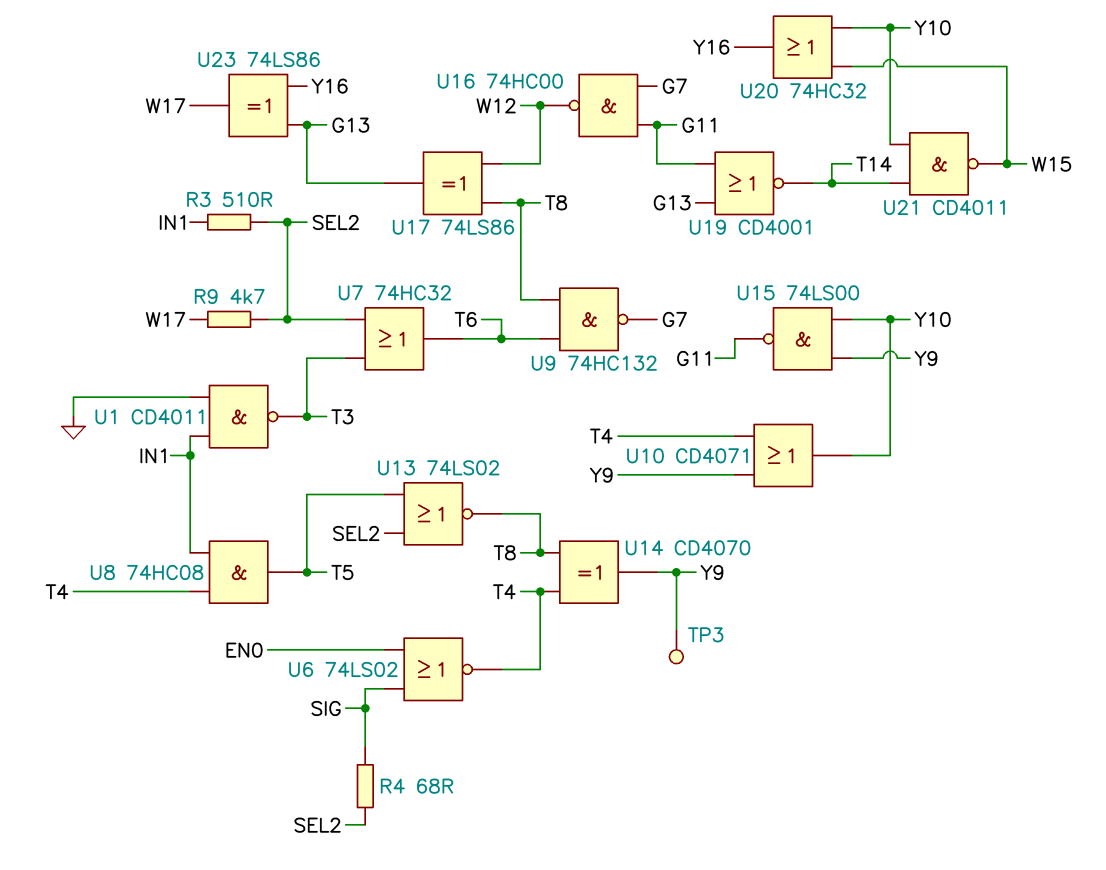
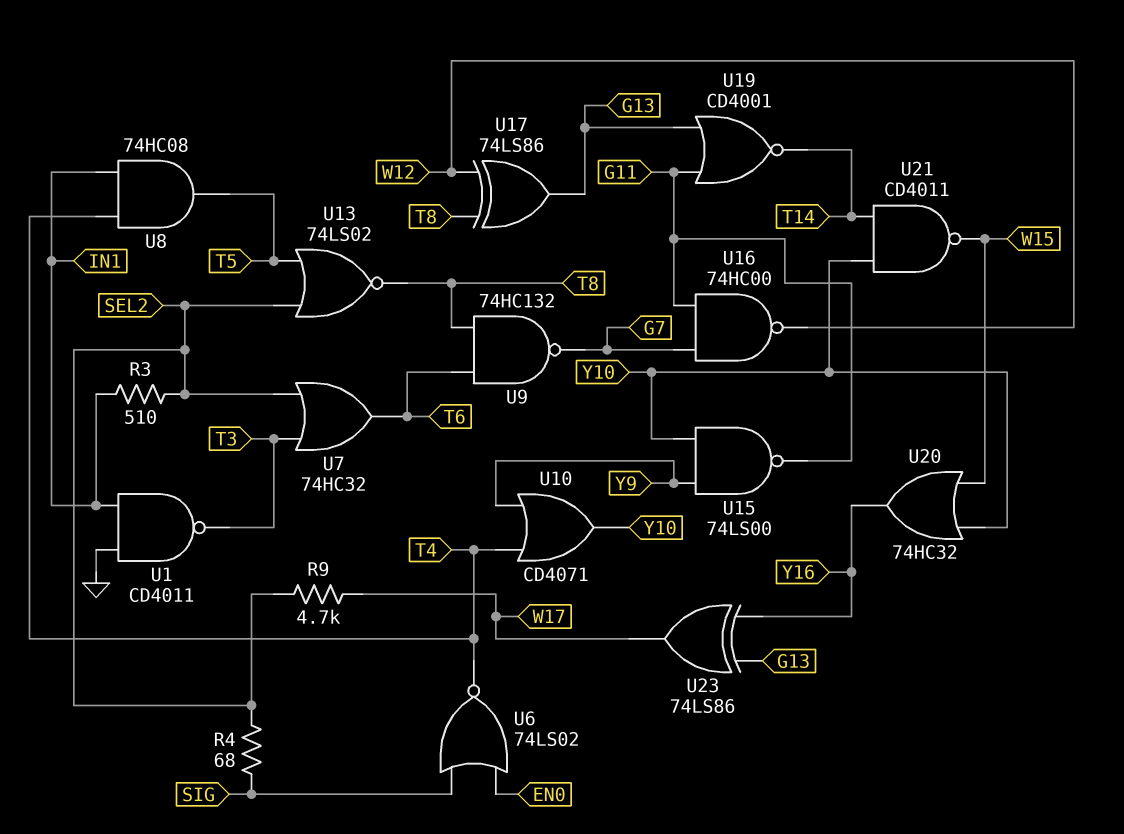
TP3: test point (Y9) -> none
U14: XOR CD4070 (in T4, in T8, out Y9) -> none

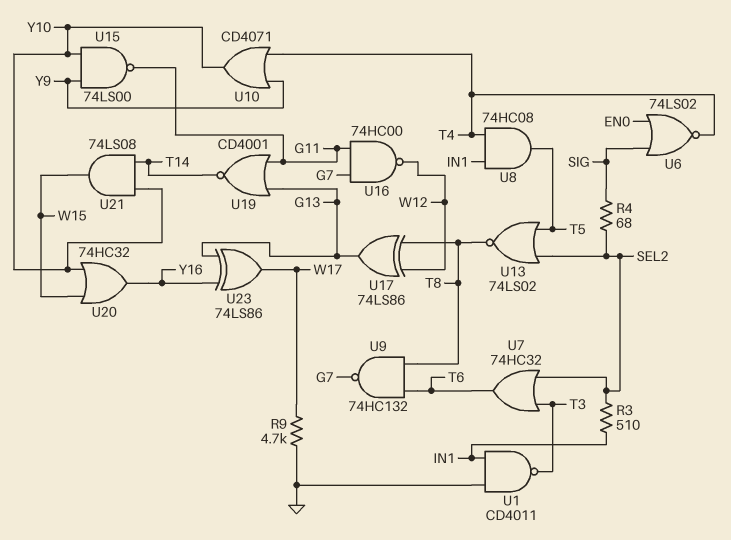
R9: 4.7k (SEL2, W17) -> 4.7k (GND, W17)
U21: NAND CD4011 (in T14, in Y10, out W15) -> AND 74LS08 (in T14, in Y10, out W15)

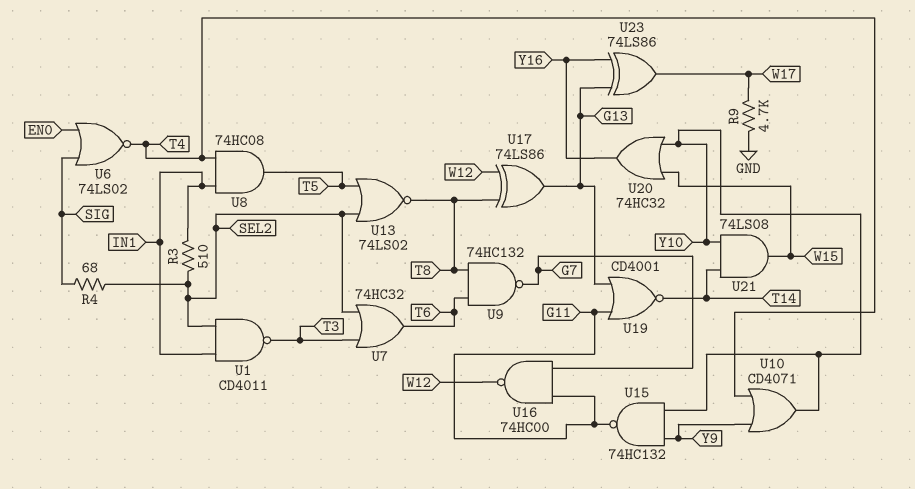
U1: NAND CD4011 (in GND, in IN1, out T3) -> NAND CD4011 (in IN1, in SEL2, out T3)
U15: NAND 74LS00 (in Y9, in Y10, out G11) -> NAND 74HC132 (in Y9, in Y10, out G11)

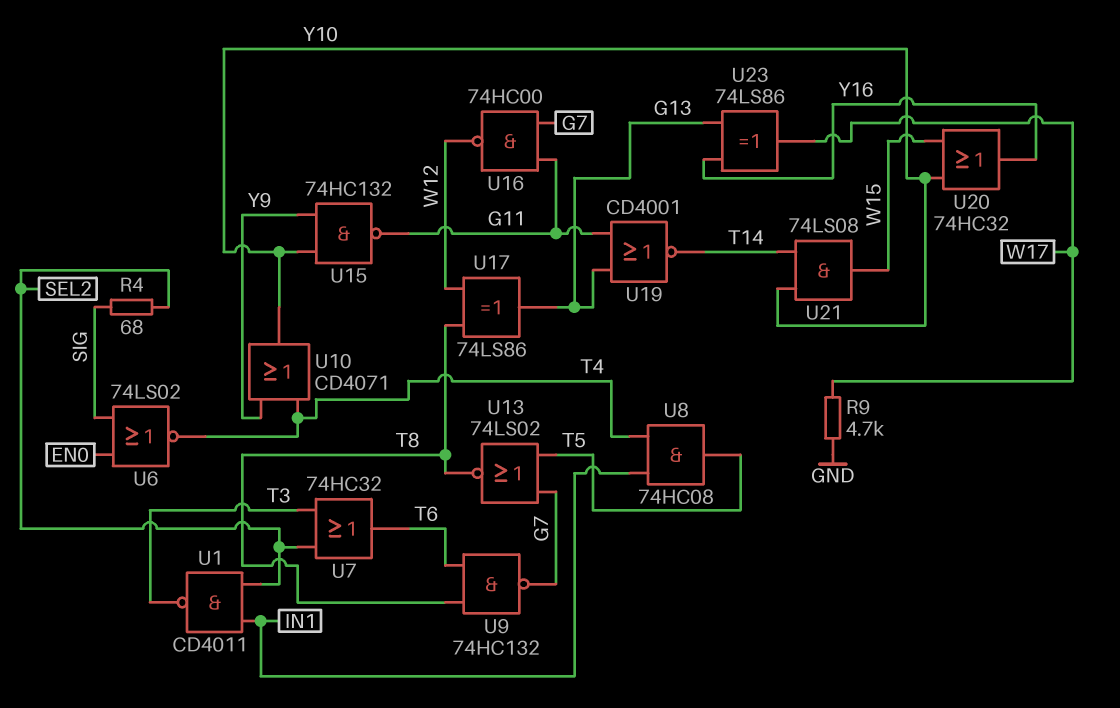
R3: 510 (IN1, SEL2) -> none
U13: NOR 74LS02 (in SEL2, in T5, out T8) -> NOR 74LS02 (in G7, in T5, out T8)

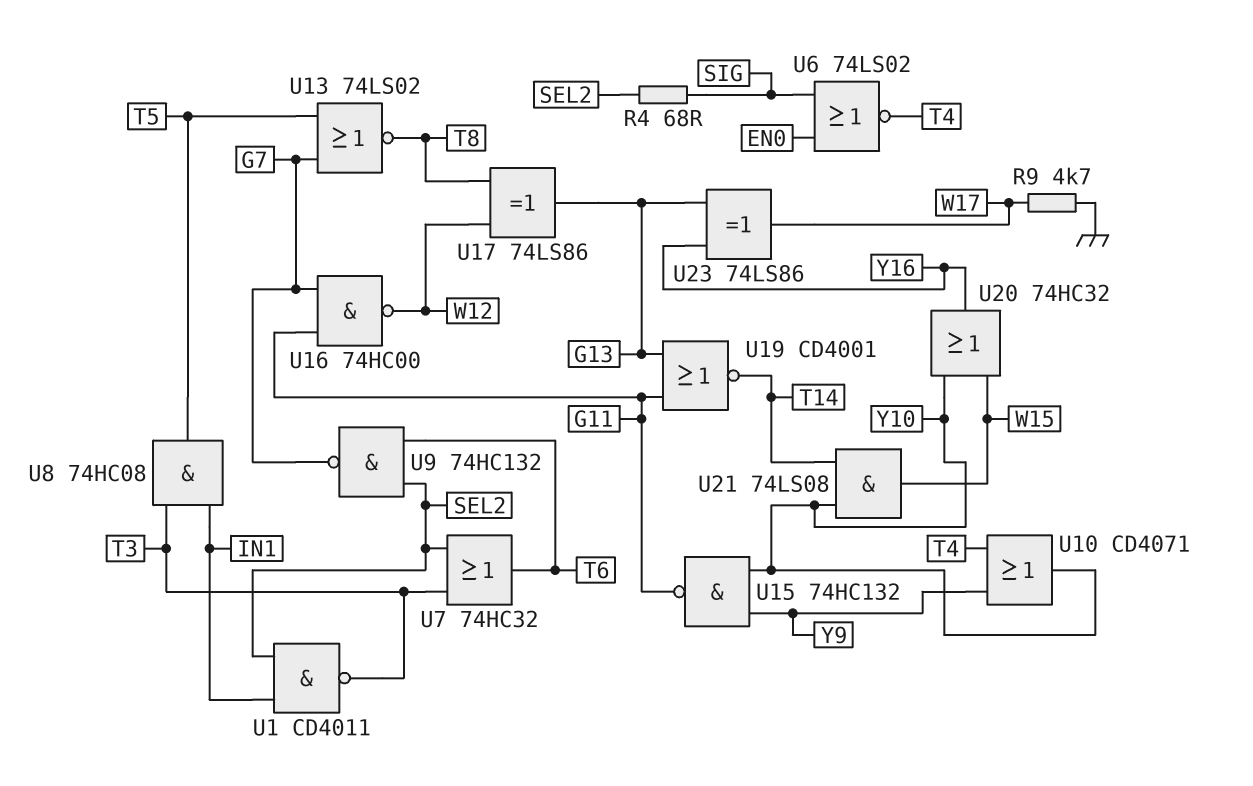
U8: AND 74HC08 (in IN1, in T4, out T5) -> AND 74HC08 (in IN1, in T3, out T5)
U9: NAND 74HC132 (in T6, in T8, out G7) -> NAND 74HC132 (in SEL2, in T6, out G7)

